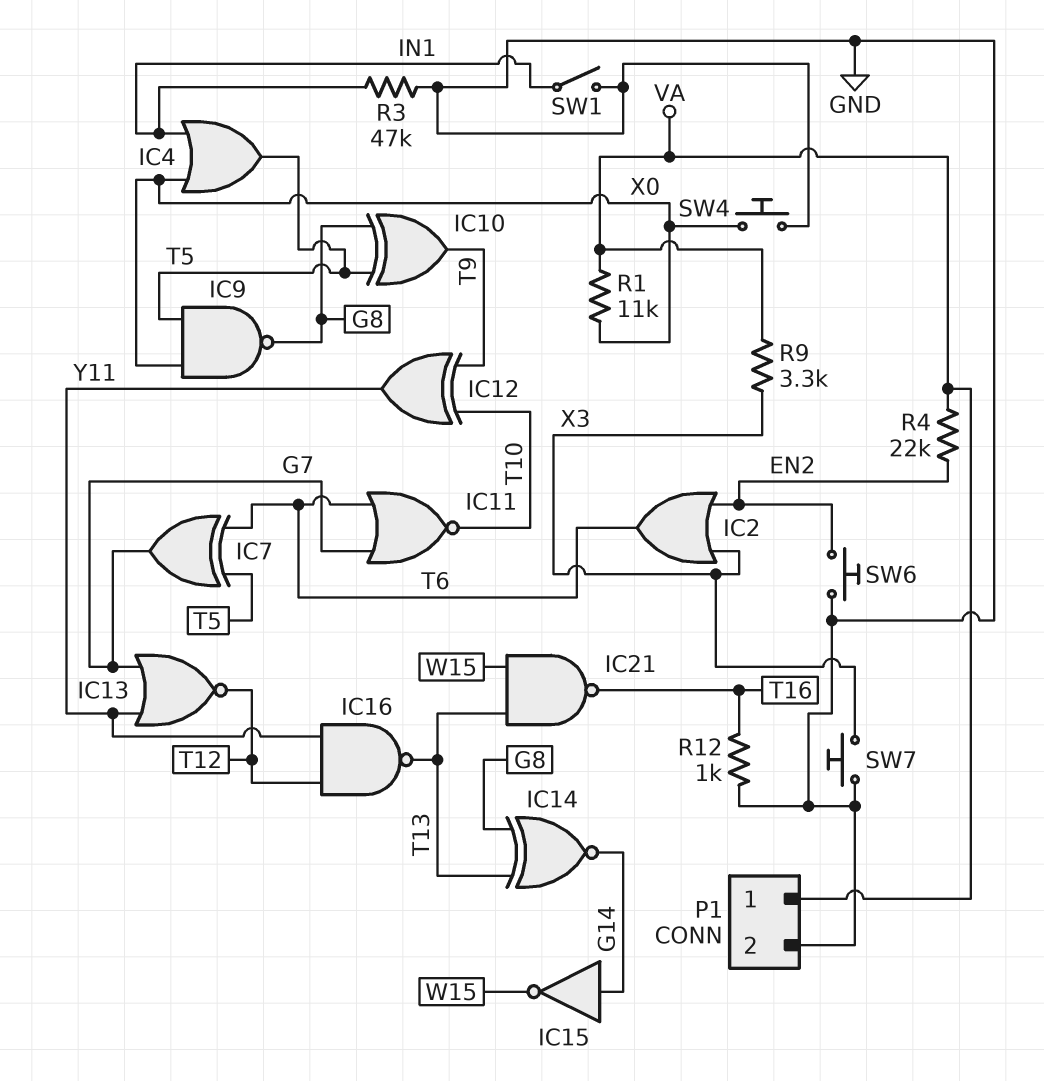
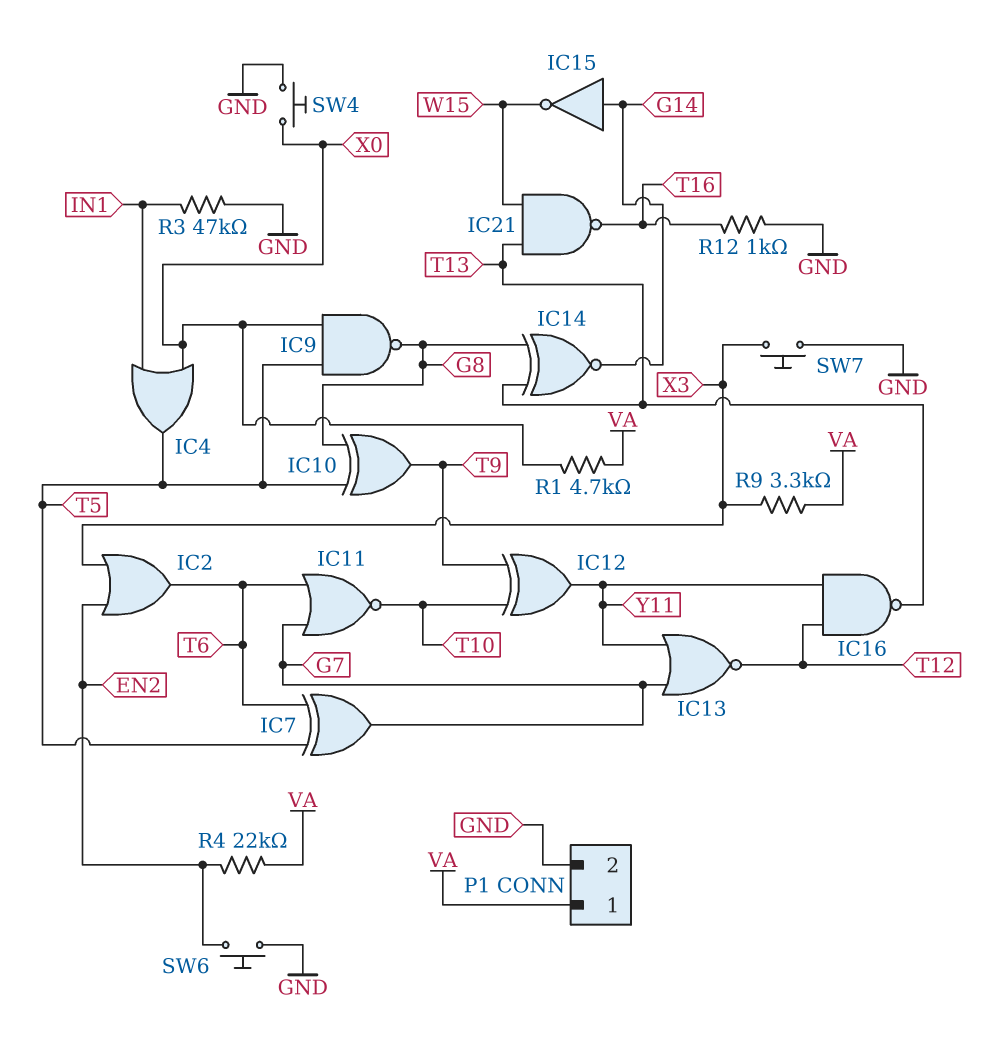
R1: 11k (VA, X0) -> 4.7k (VA, X0)
SW1: switch (GND, IN1) -> none

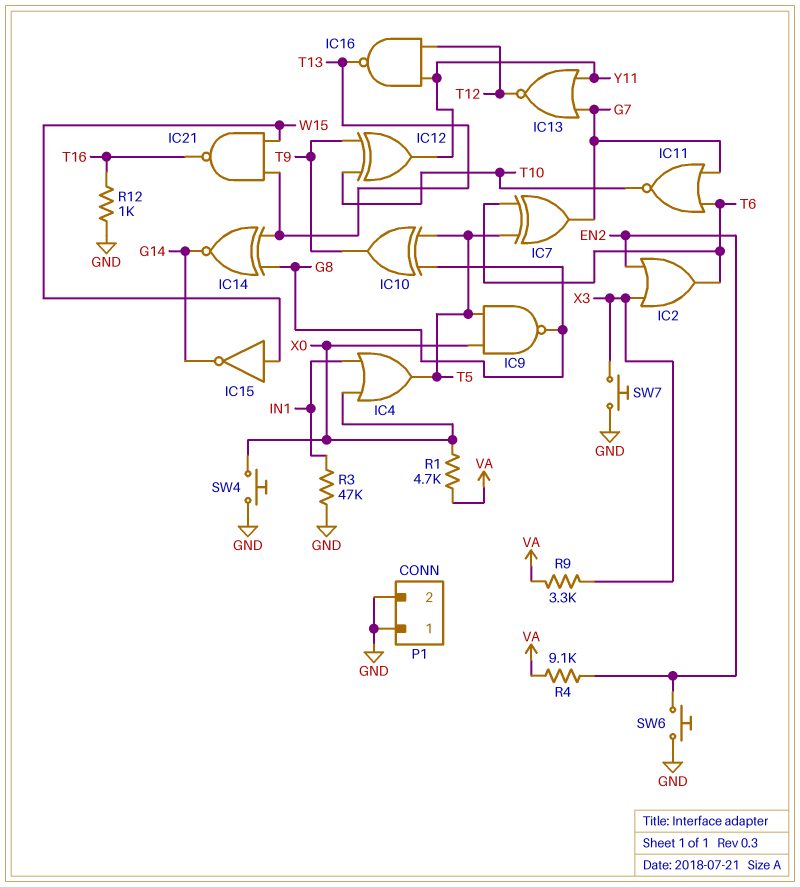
IC15: NOT (in G14, out W15) -> NOT (in W15, out G14)
P1 pin 1: VA -> GND
R4: 22k (EN2, VA) -> 9.1k (EN2, VA)

